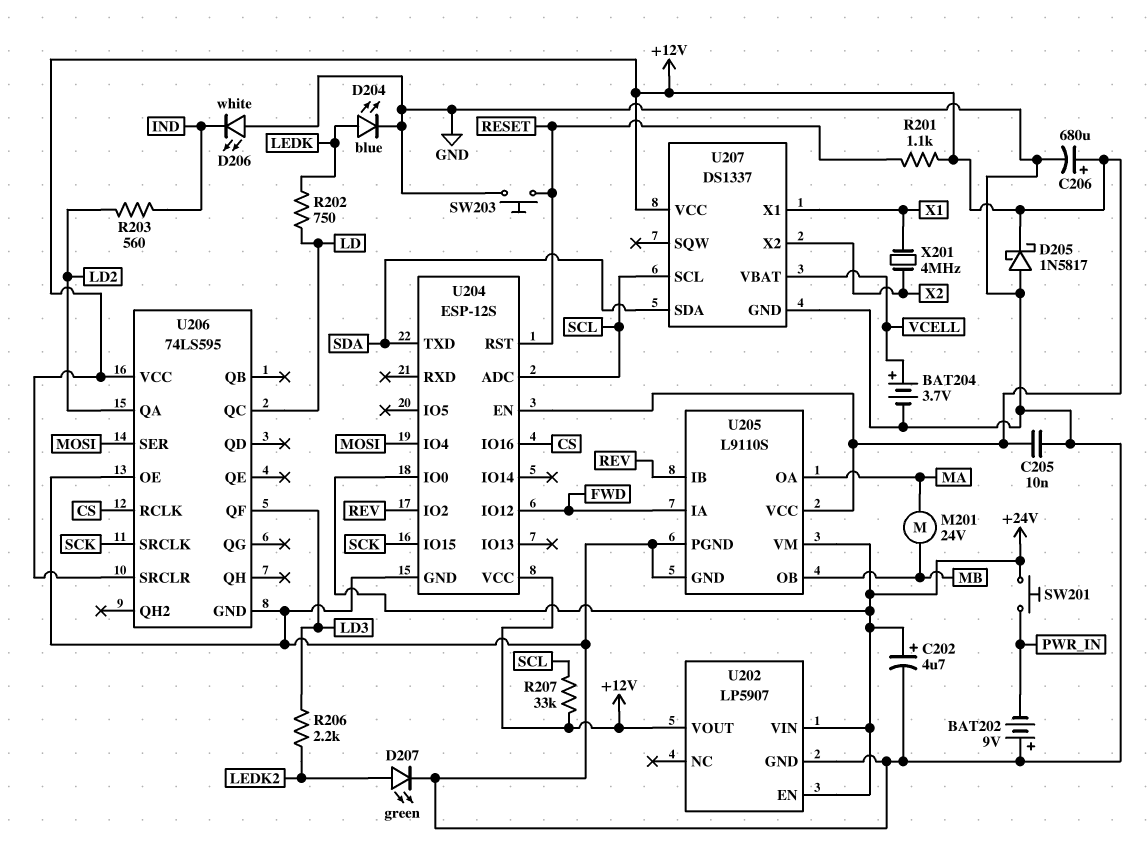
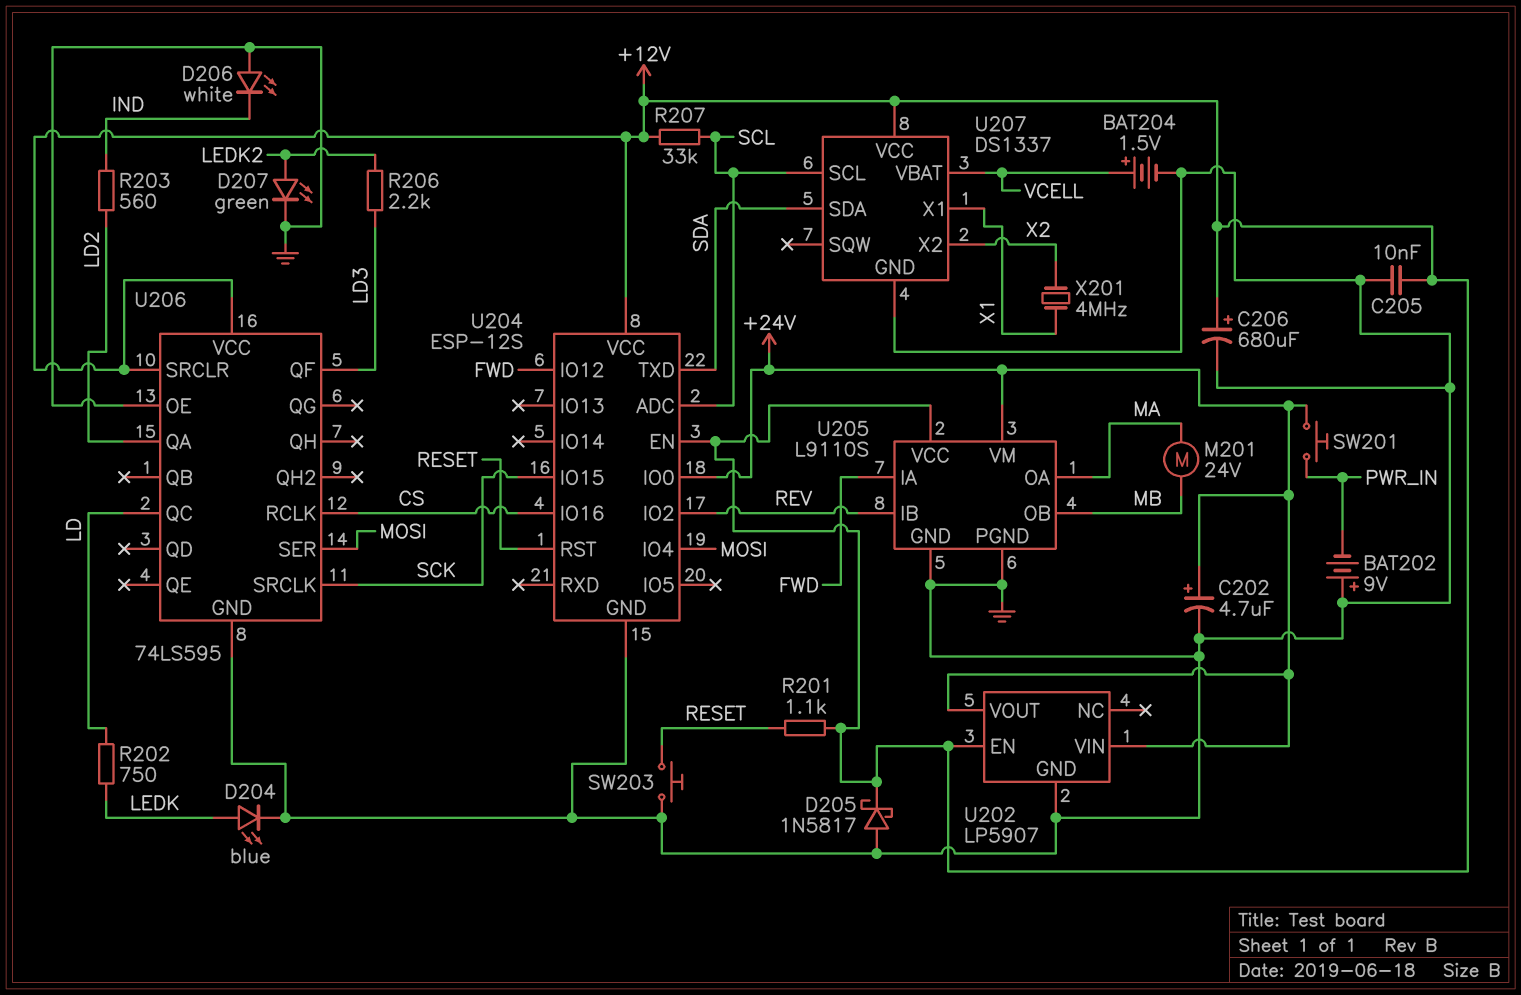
BAT204: 3.7V (plus VCELL, minus GND) -> 1.5V (plus VCELL, minus GND)
U202 pin EN: +24V -> +12V
U202 pin VOUT: +12V -> +24V

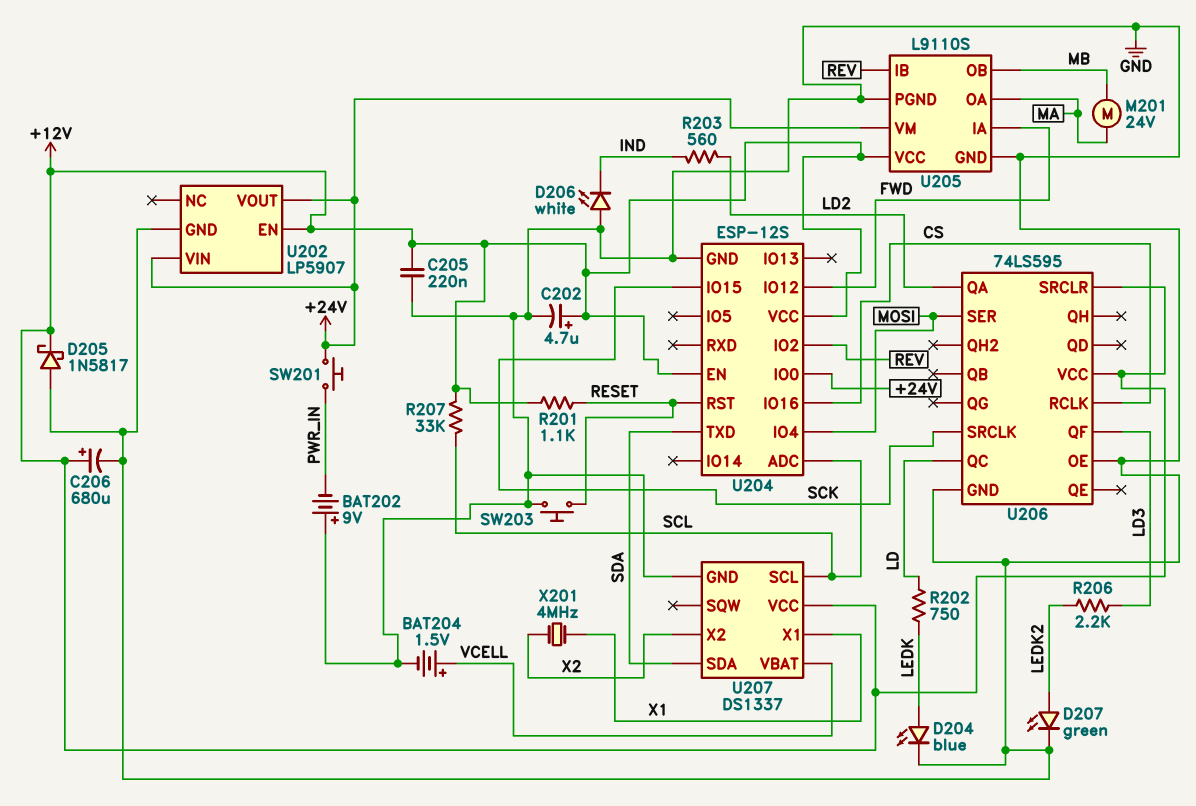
C202: 4.7uF (plus +24V, minus GND) -> 4.7uF (plus +12V, minus GND)
C205: 10nF (+12V, GND) -> 220nF (+12V, GND)

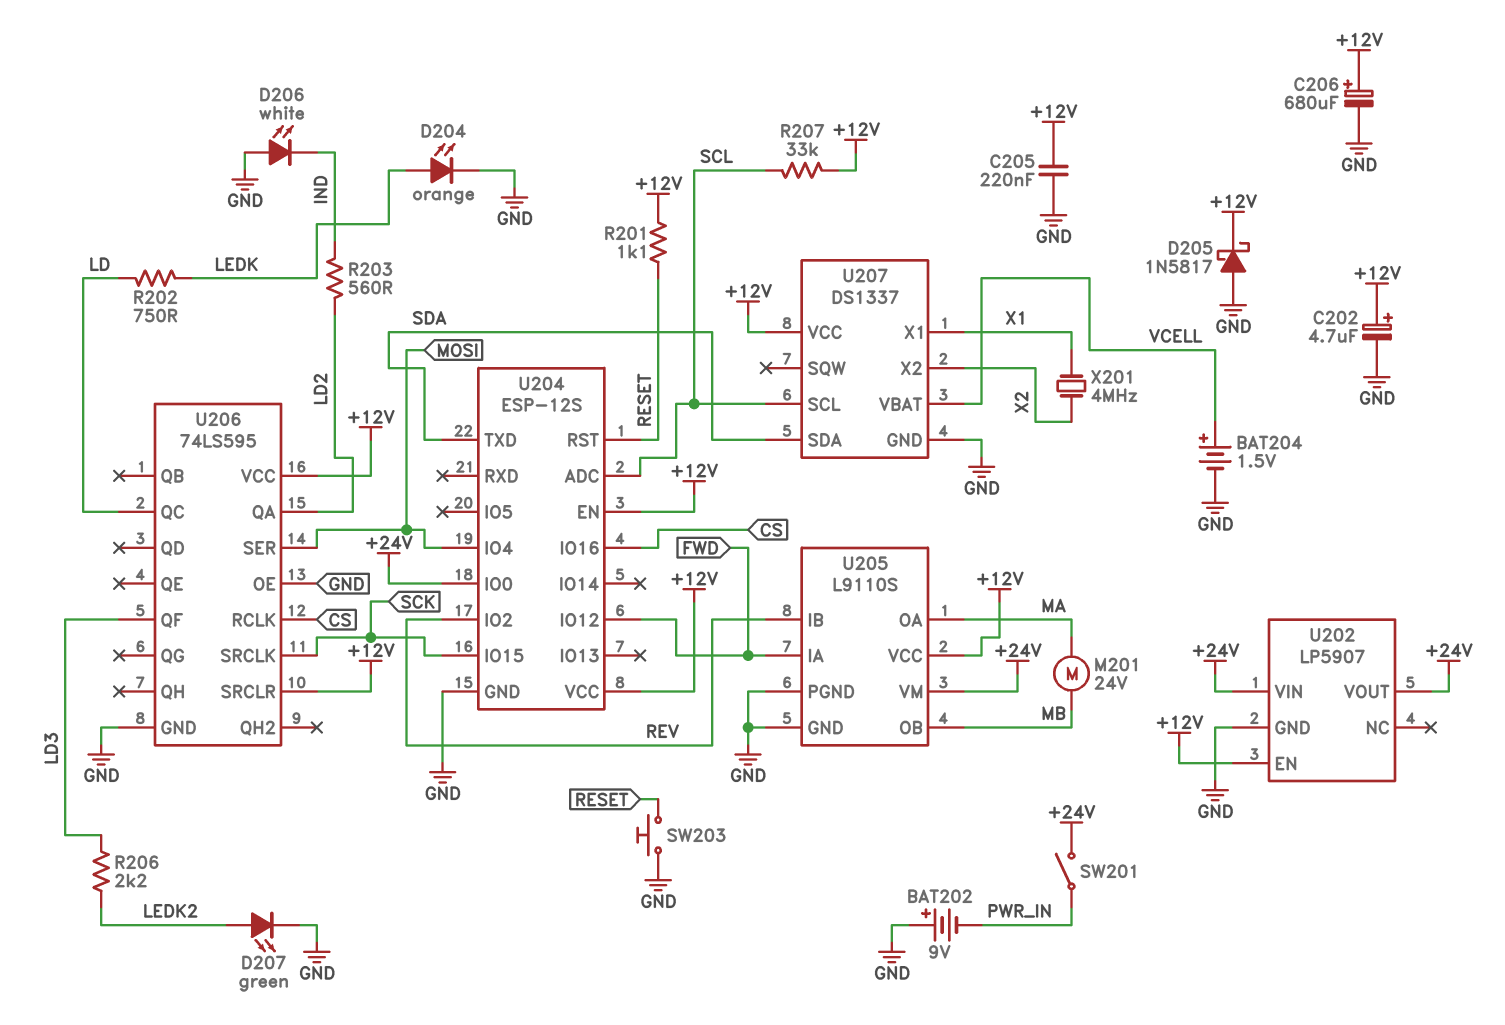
D204: LED blue (A LEDK, K GND) -> LED orange (A LEDK, K GND)
SW201: button (+24V, PWR_IN) -> switch (+24V, PWR_IN)

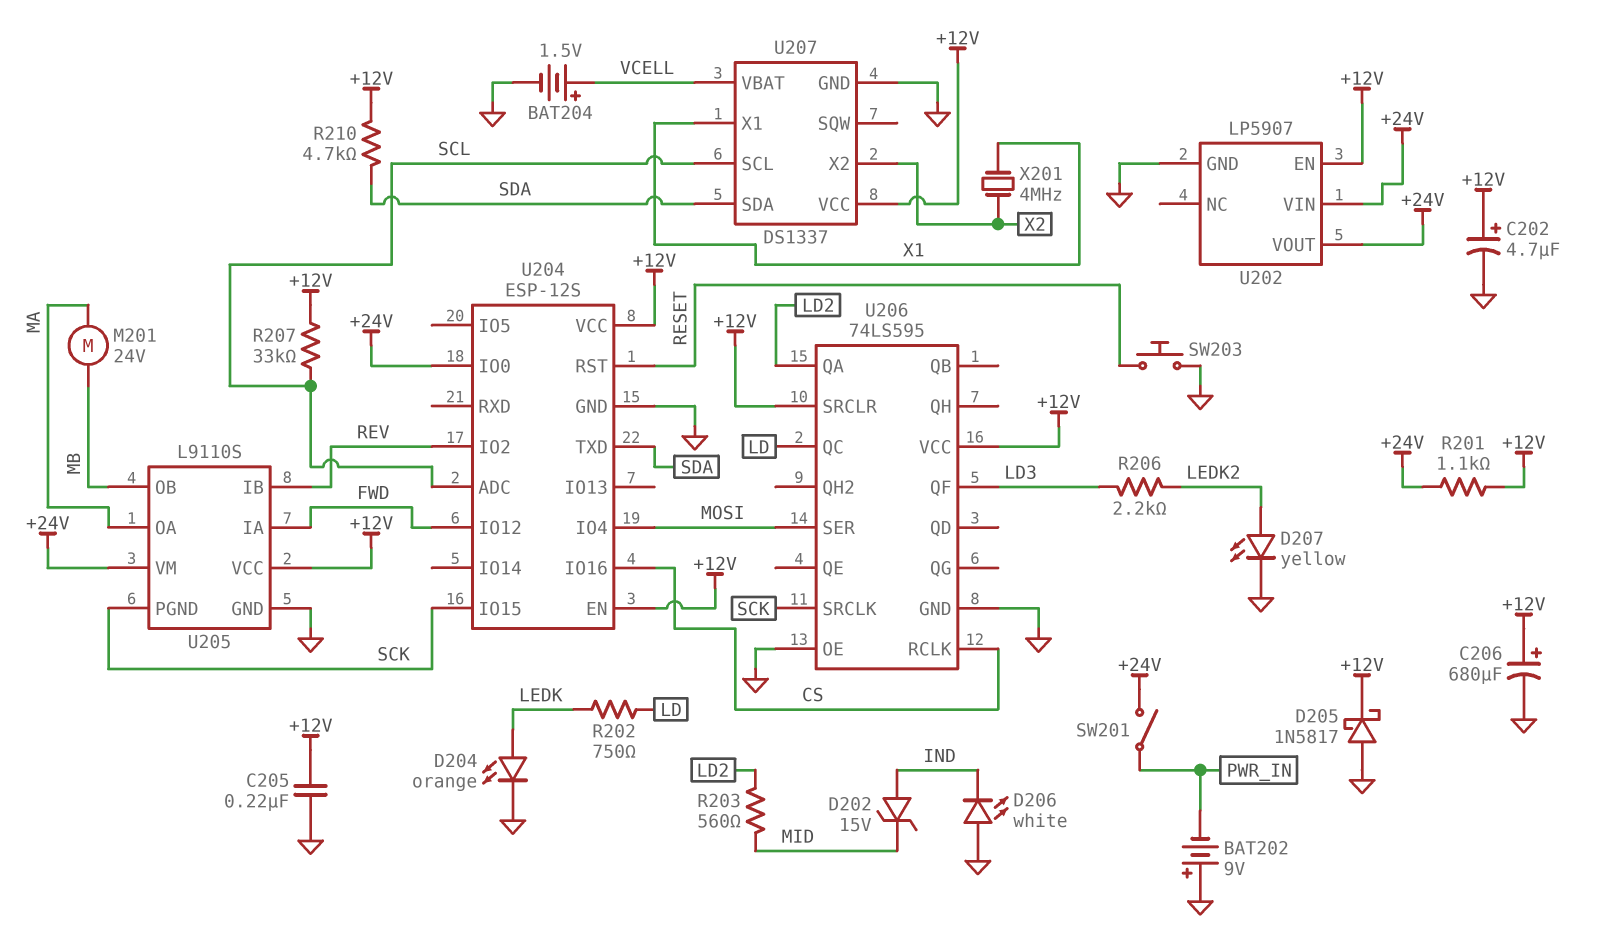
D202: none -> zener 15V (A IND, K MID)
D207: LED green (A LEDK2, K GND) -> LED yellow (A LEDK2, K GND)
R201: 1.1k (+12V, RESET) -> 1.1k (+12V, +24V)
R203: 560 (IND, LD2) -> 560 (LD2, MID)
R210: none -> 4.7k (+12V, SDA)
U205 pin PGND: GND -> SCK

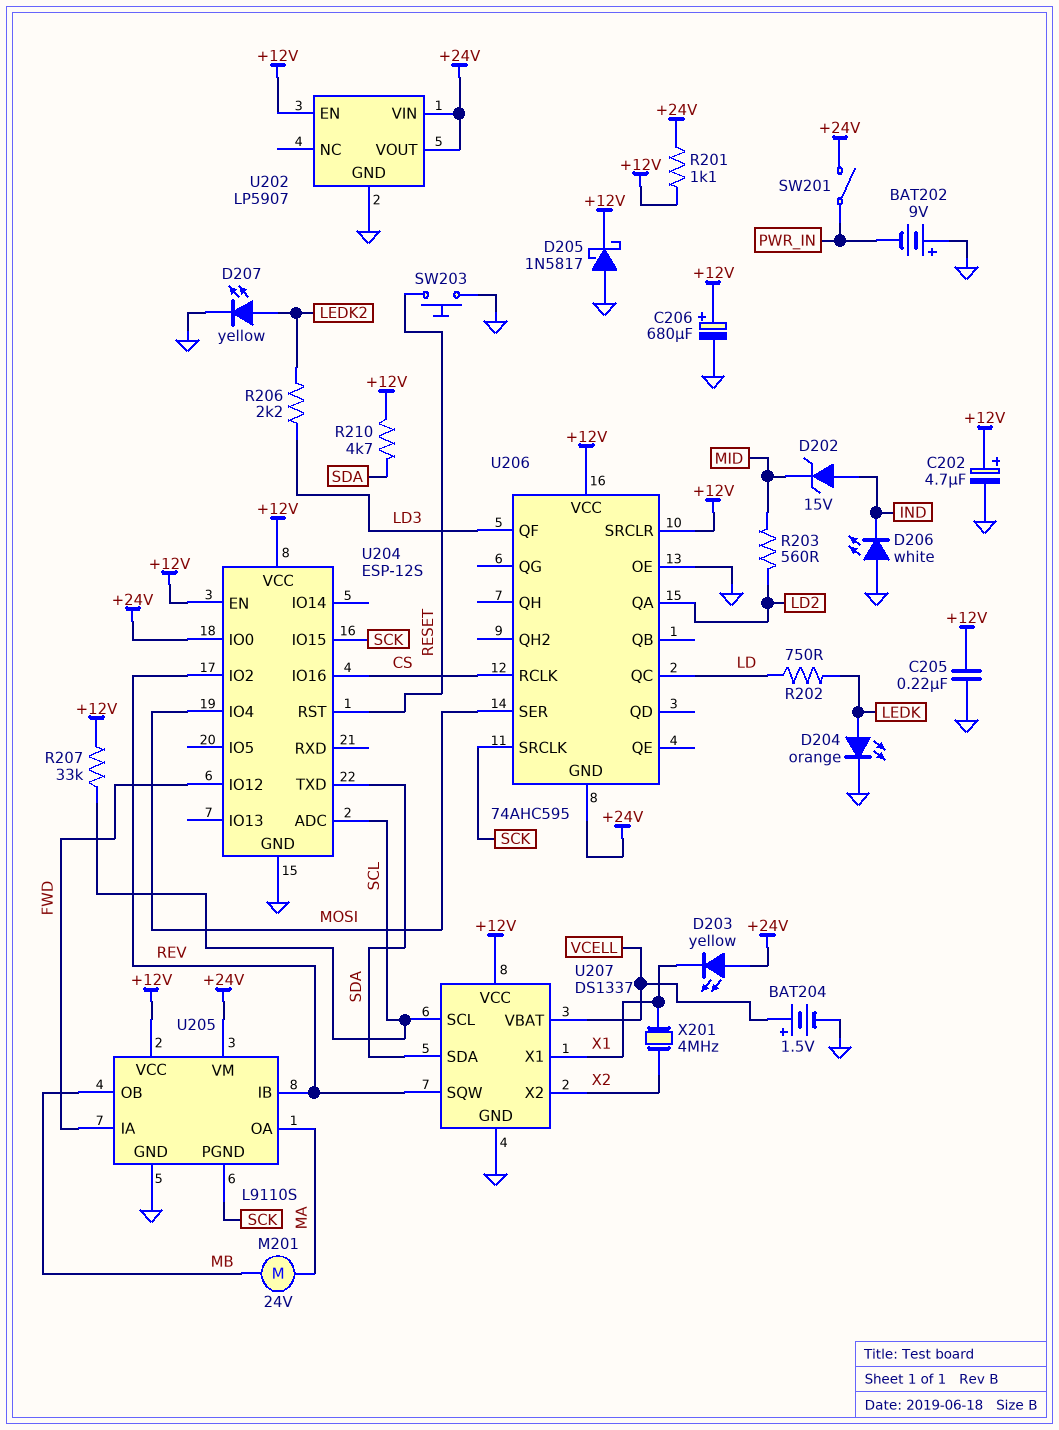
D203: none -> LED yellow (A +24V, K X1)
U206: 74LS595 -> 74AHC595
U206 pin GND: GND -> +24V
U207 pin SQW: none -> REV

